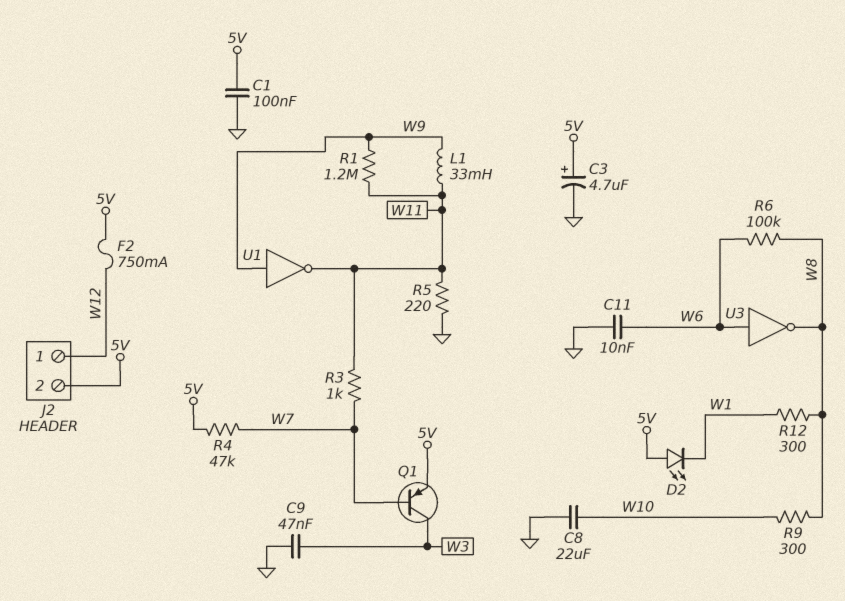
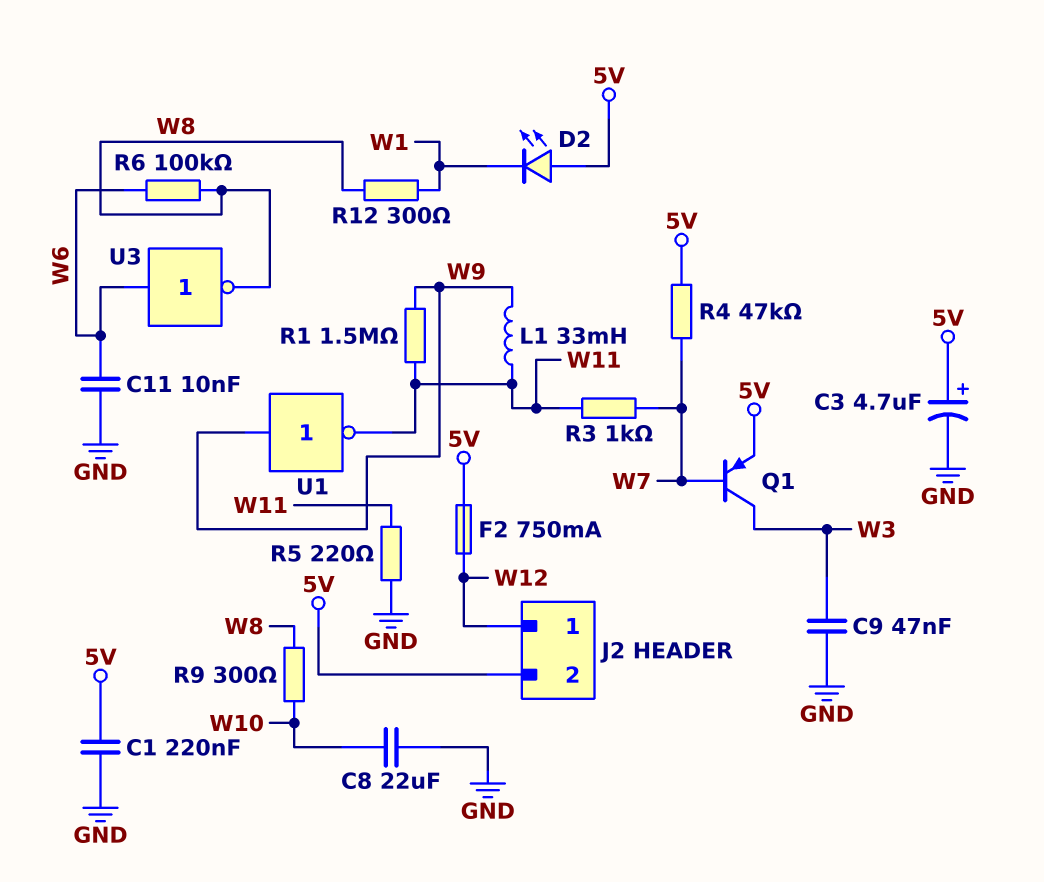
C1: 100nF (5V, GND) -> 220nF (5V, GND)
R1: 1.2M (W9, W11) -> 1.5M (W9, W11)

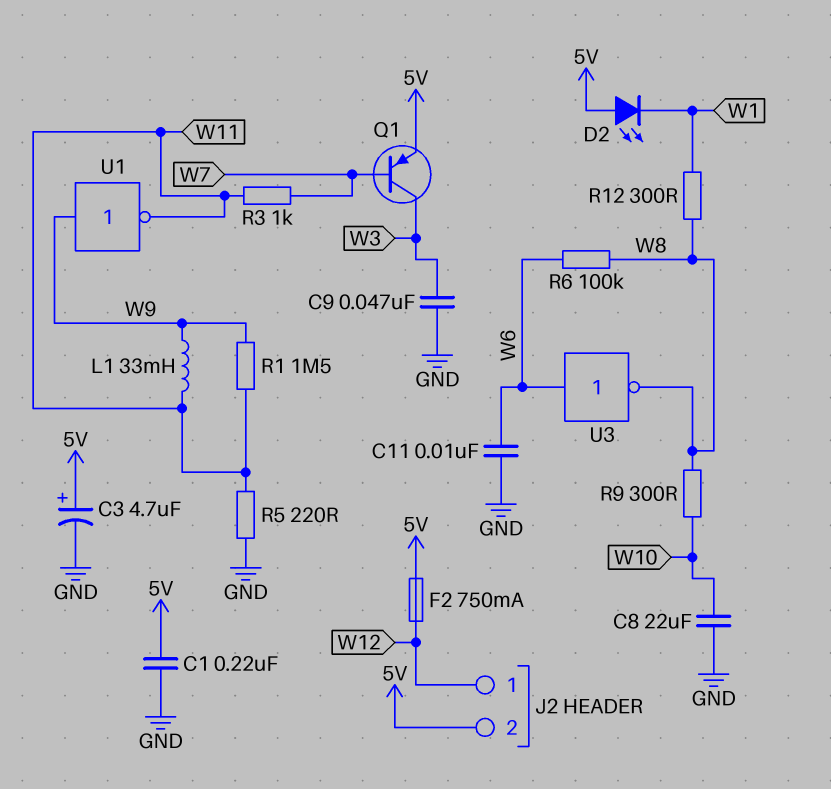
R4: 47k (5V, W7) -> none

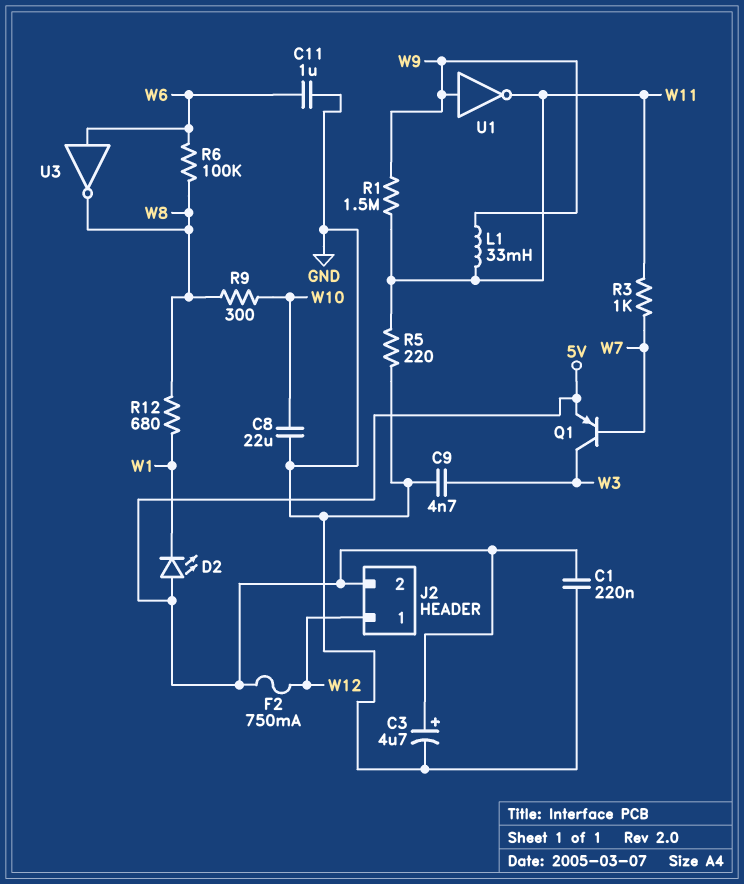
C9: 47nF (GND, W3) -> 4.7nF (GND, W3)
C11: 10nF (GND, W6) -> 1uF (GND, W6)
R12: 300 (W1, W8) -> 680 (W1, W8)

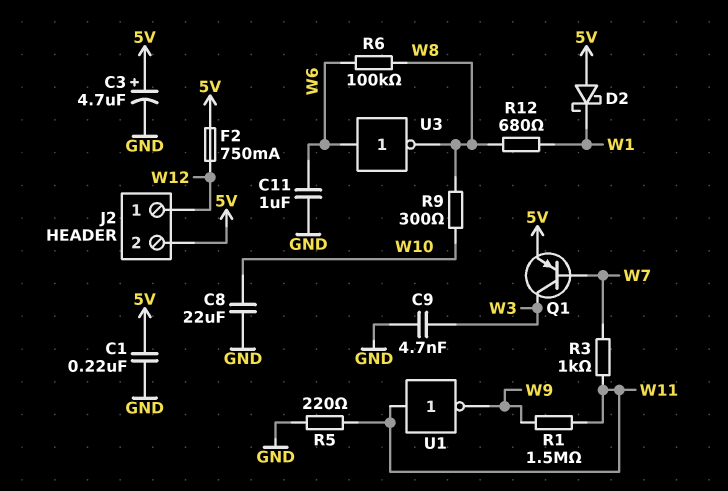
D2: LED (A 5V, K W1) -> schottky (A 5V, K W1)
L1: 33mH (W9, W11) -> none
U1: NOT (in W9, out W11) -> NOT (in W11, out W9)

